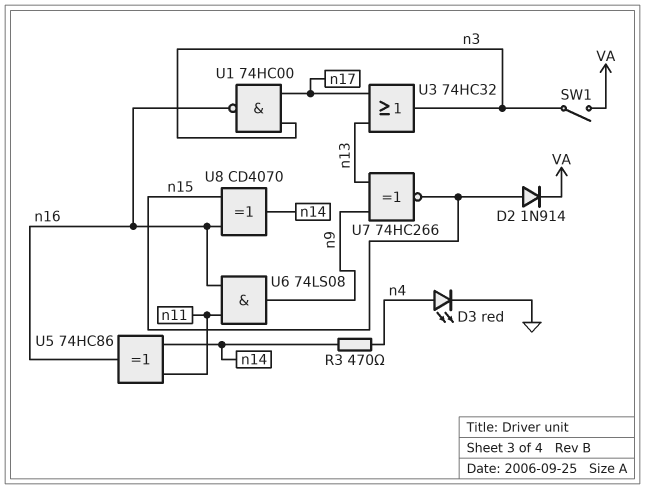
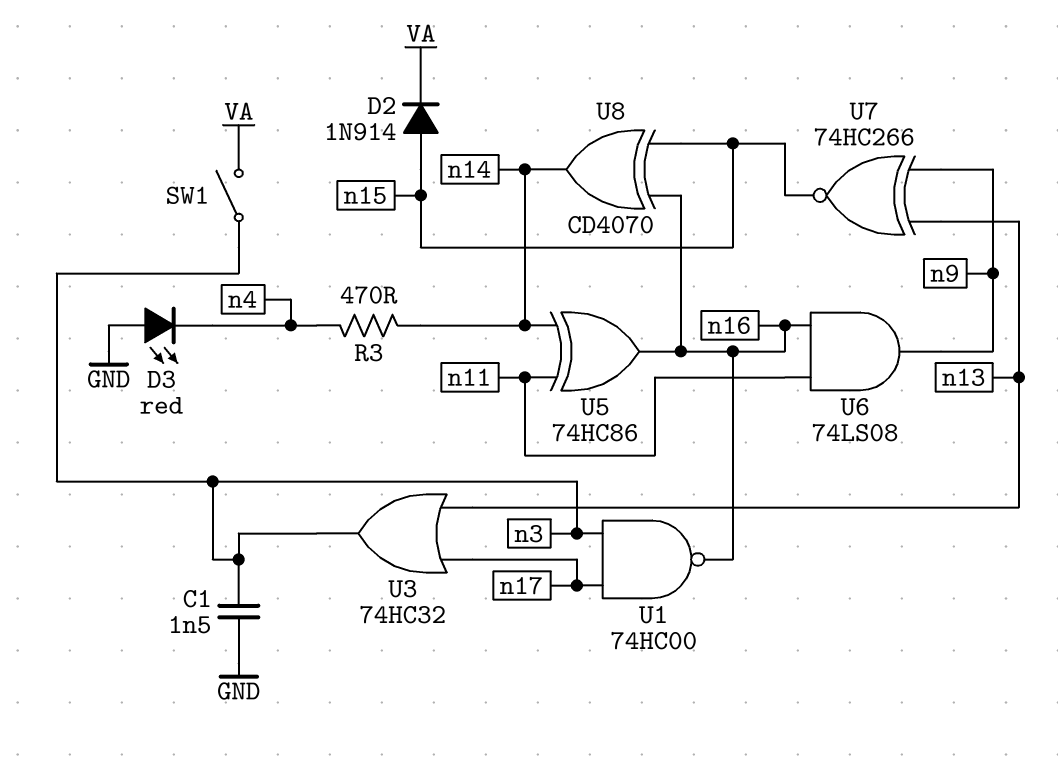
C1: none -> 1.5nF (GND, n3)
D3: LED red (A n4, K GND) -> LED red (A GND, K n4)

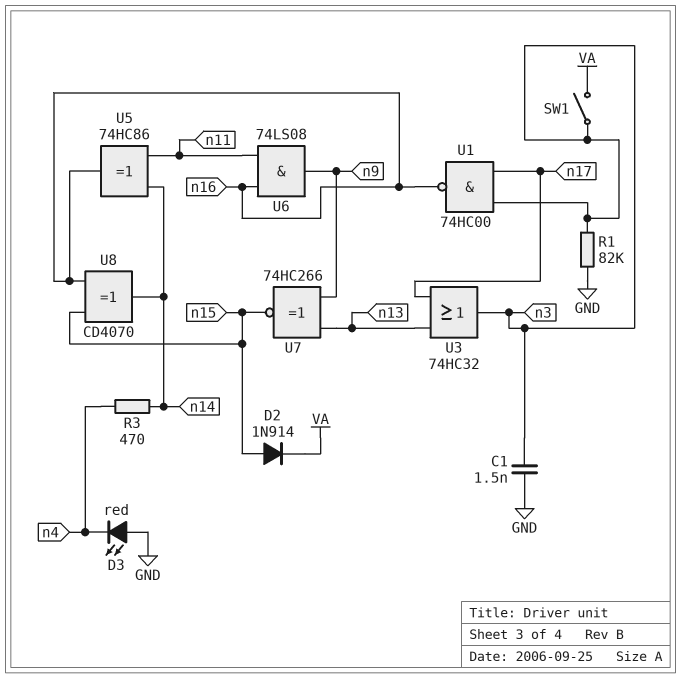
R1: none -> 82k (GND, n3)

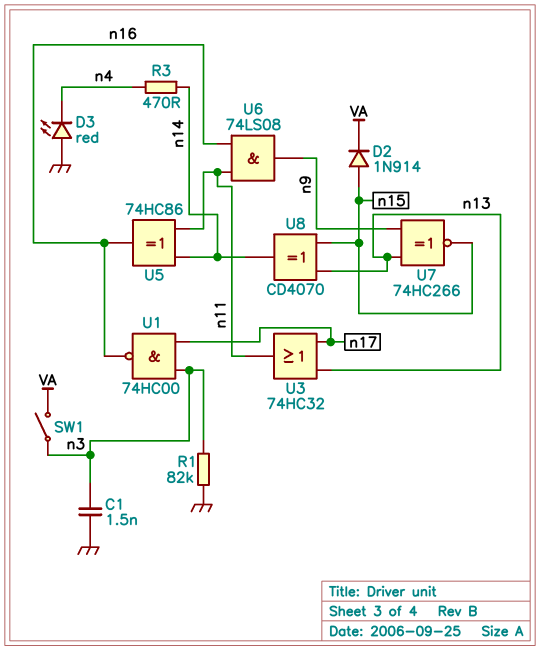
U3: OR 74HC32 (in n13, in n17, out n3) -> OR 74HC32 (in n13, in n17, out n11)
U8: XOR CD4070 (in n15, in n16, out n14) -> XOR CD4070 (in n13, in n15, out n14)

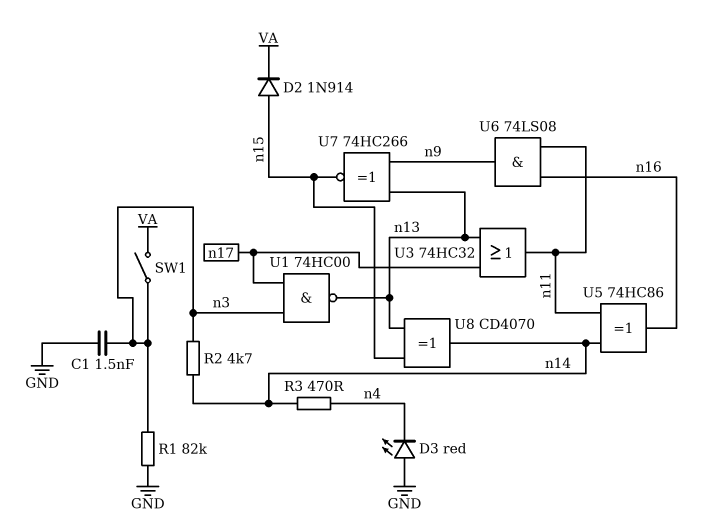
R2: none -> 4.7k (n3, n14)
U1: NAND 74HC00 (in n3, in n17, out n16) -> NAND 74HC00 (in n3, in n17, out n13)

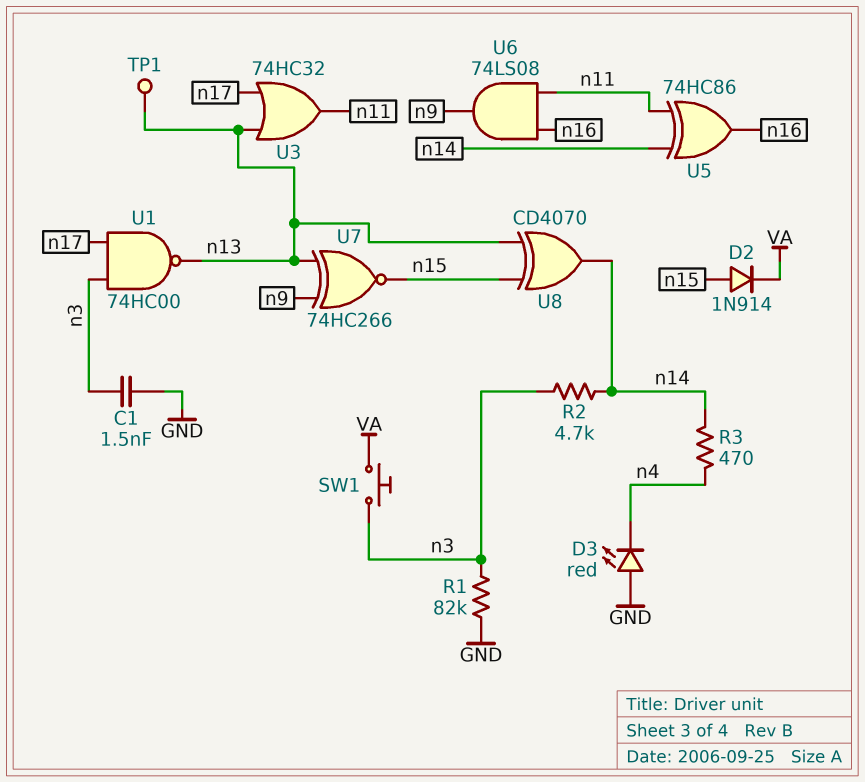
SW1: switch (VA, n3) -> button (VA, n3)
TP1: none -> test point (n13)

